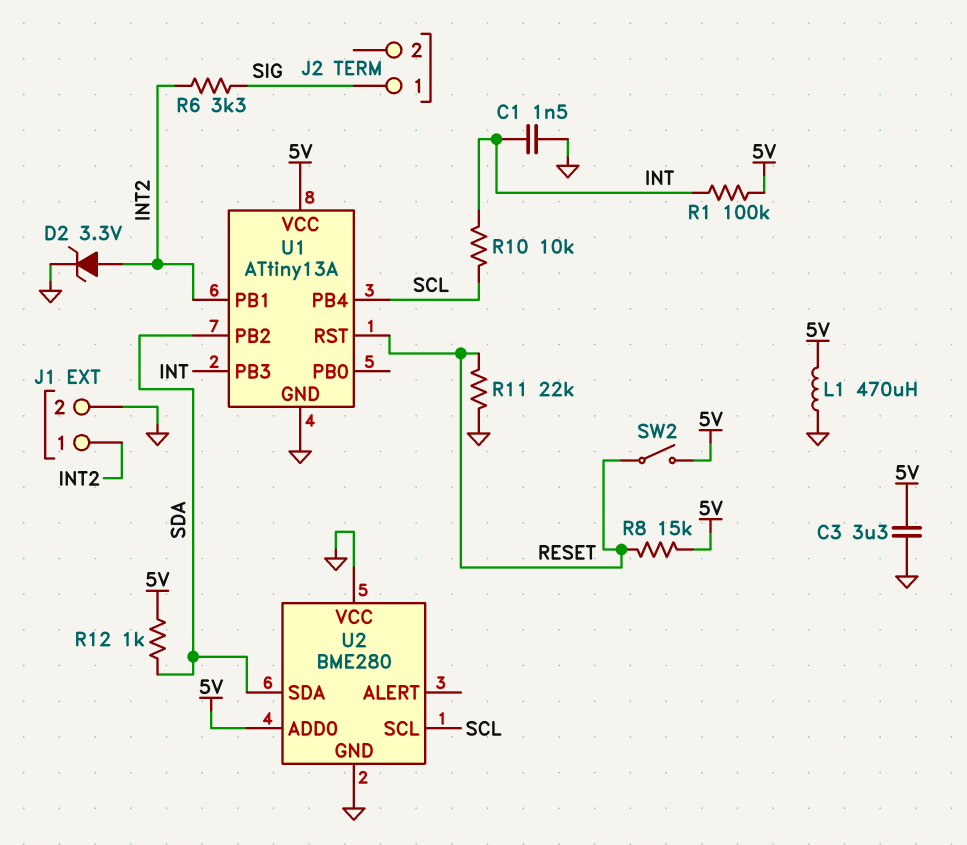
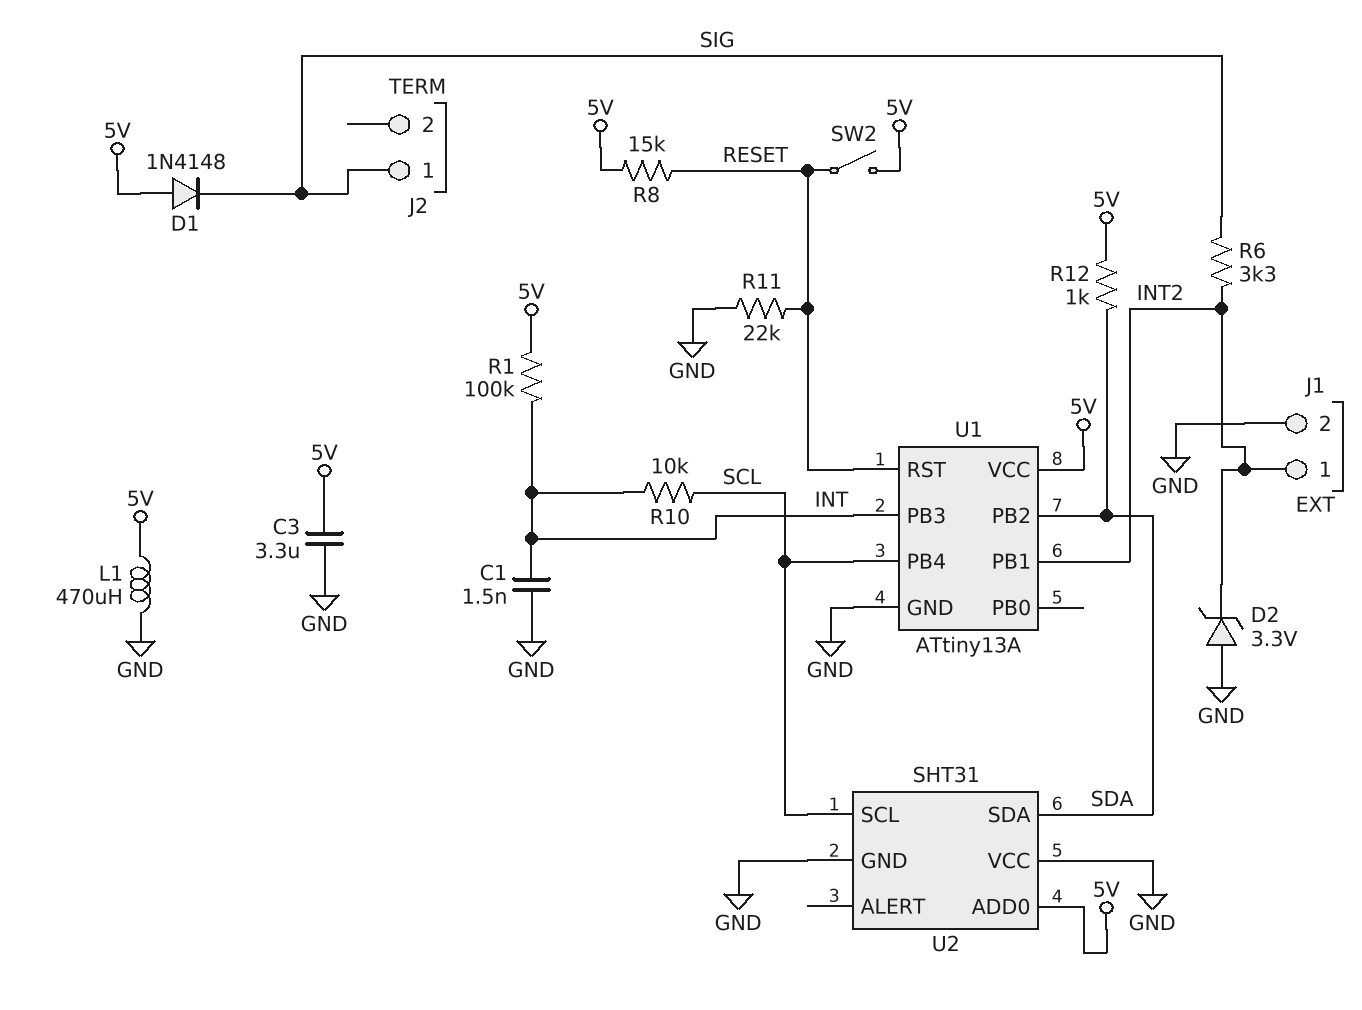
D1: none -> diode 1N4148 (A 5V, K SIG)
D2: zener 3.3V (A INT2, K GND) -> zener 3.3V (A GND, K INT2)
U2: BME280 -> SHT31

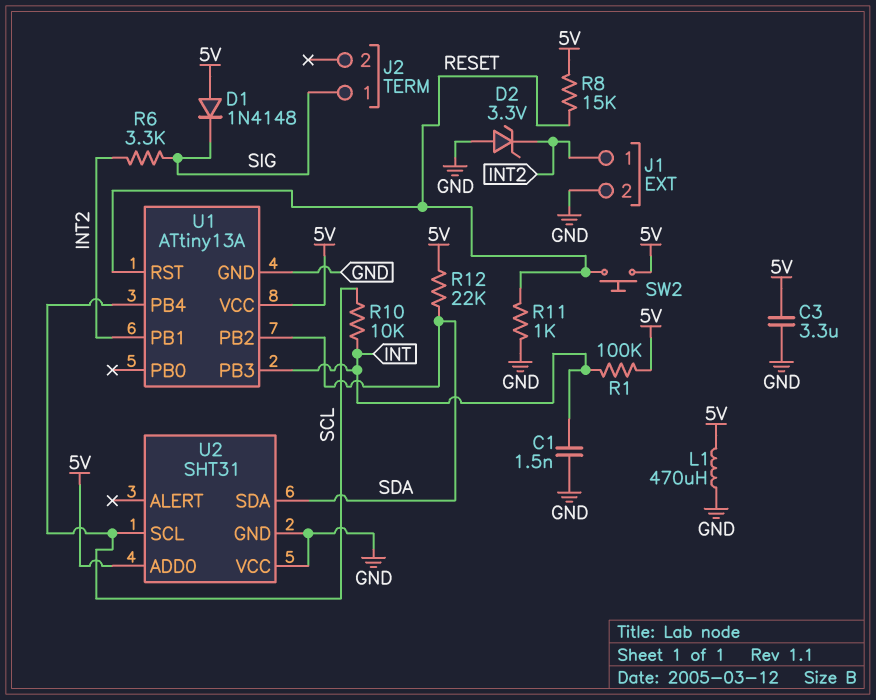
R11: 22k (GND, RESET) -> 1k (GND, RESET)
R12: 1k (5V, SDA) -> 22k (5V, SDA)
SW2: switch (5V, RESET) -> button (5V, RESET)

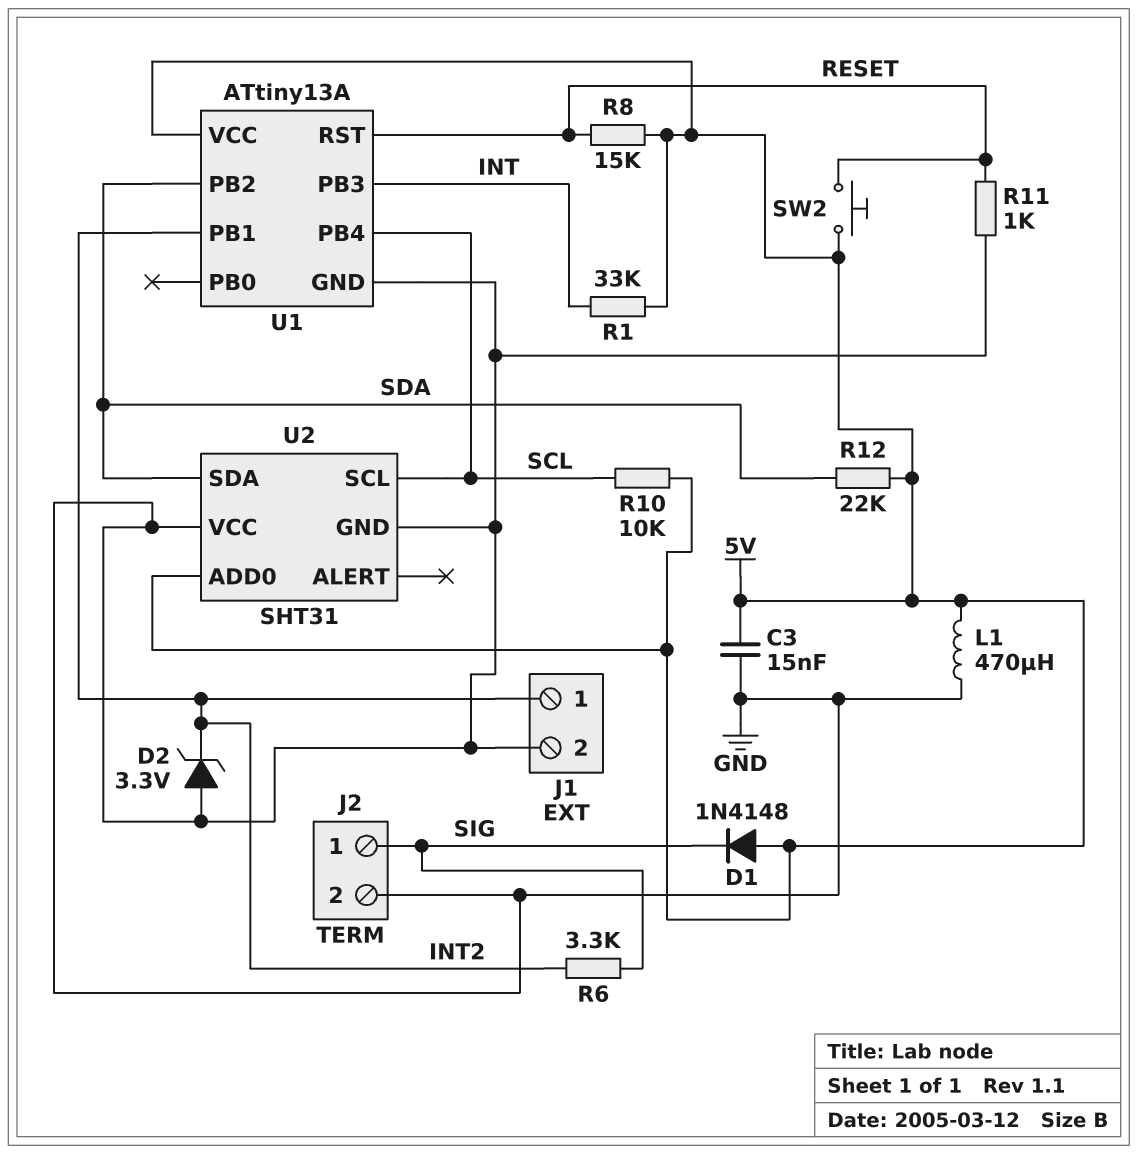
C1: 1.5nF (GND, INT) -> none
C3: 3.3uF (5V, GND) -> 15nF (5V, GND)
J2 pin 2: none -> GND
R1: 100k (5V, INT) -> 33k (5V, INT)
R10: 10k (INT, SCL) -> 10k (5V, SCL)

